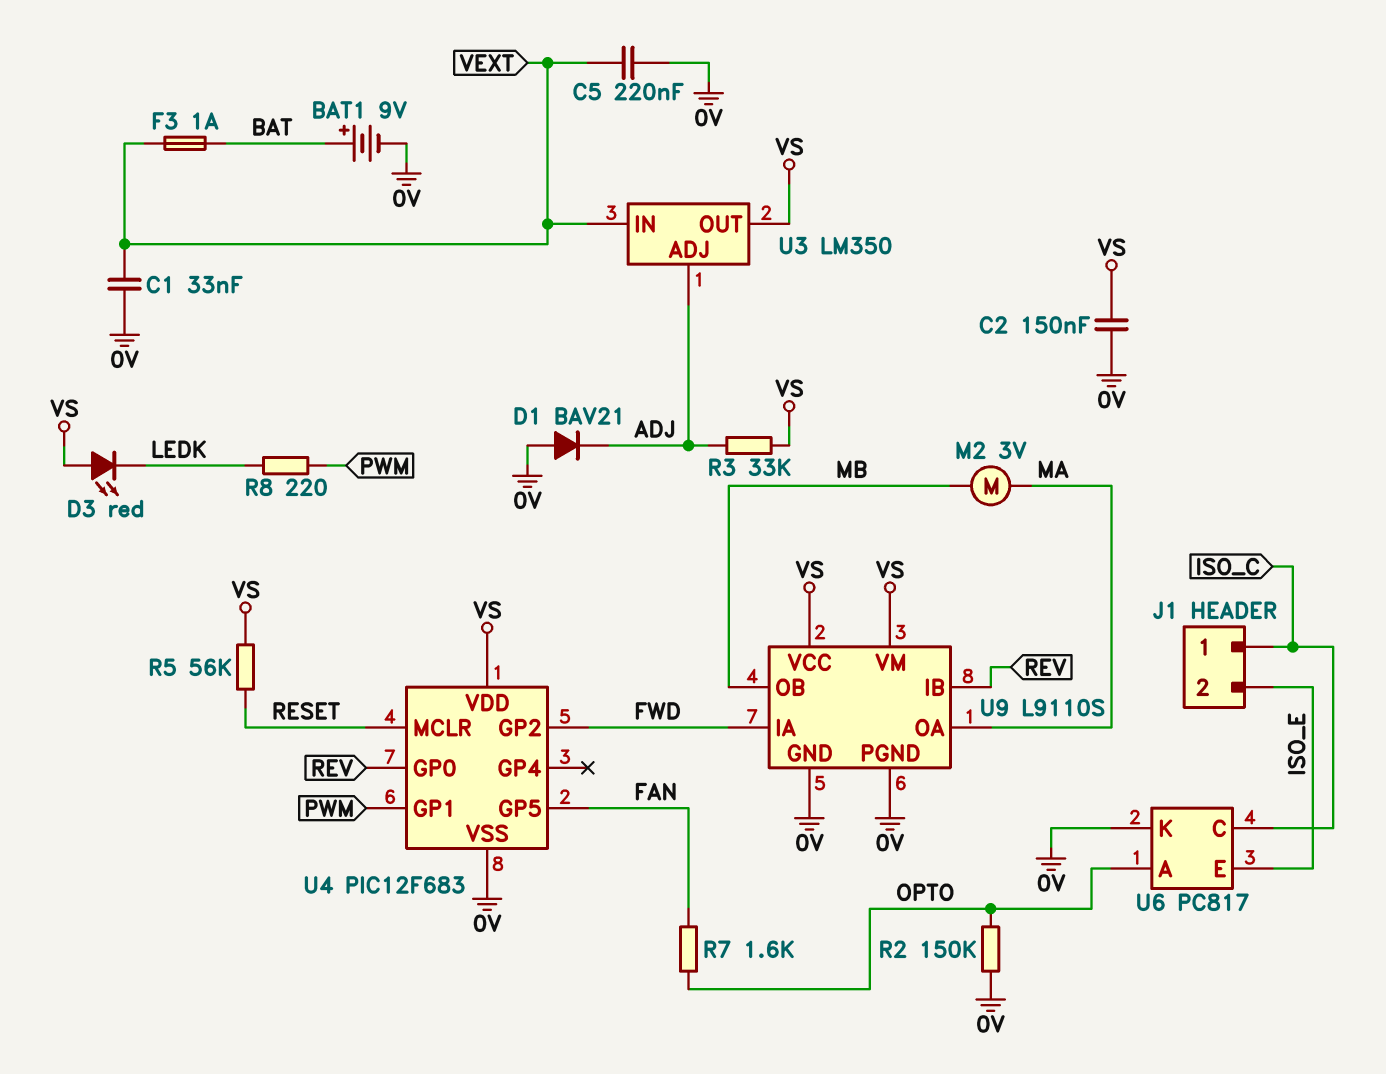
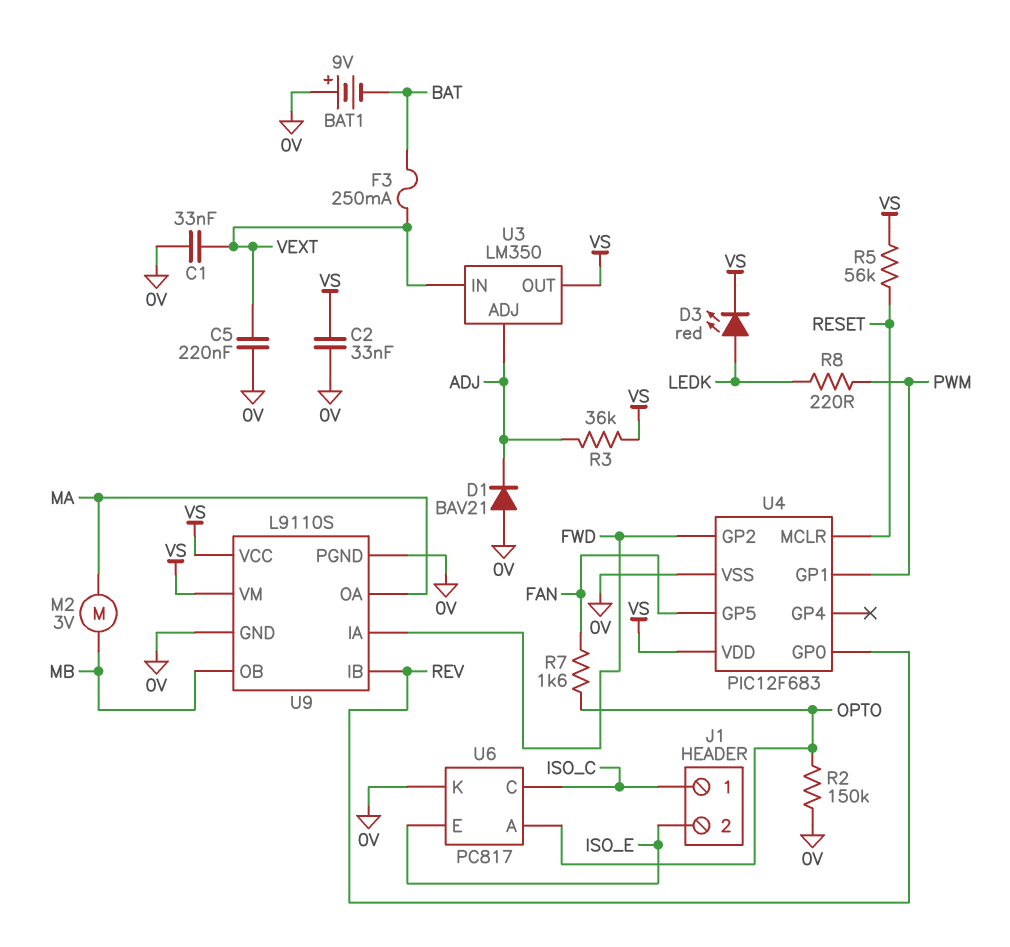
BAT1: 9V (plus BAT, minus 0V) -> 9V (plus 0V, minus BAT)
C2: 150nF (0V, VS) -> 33nF (0V, VS)
D3: LED red (A VS, K LEDK) -> LED red (A LEDK, K VS)
F3: 1A (BAT, VEXT) -> 250mA (BAT, VEXT)
R3: 33k (ADJ, VS) -> 36k (ADJ, VS)

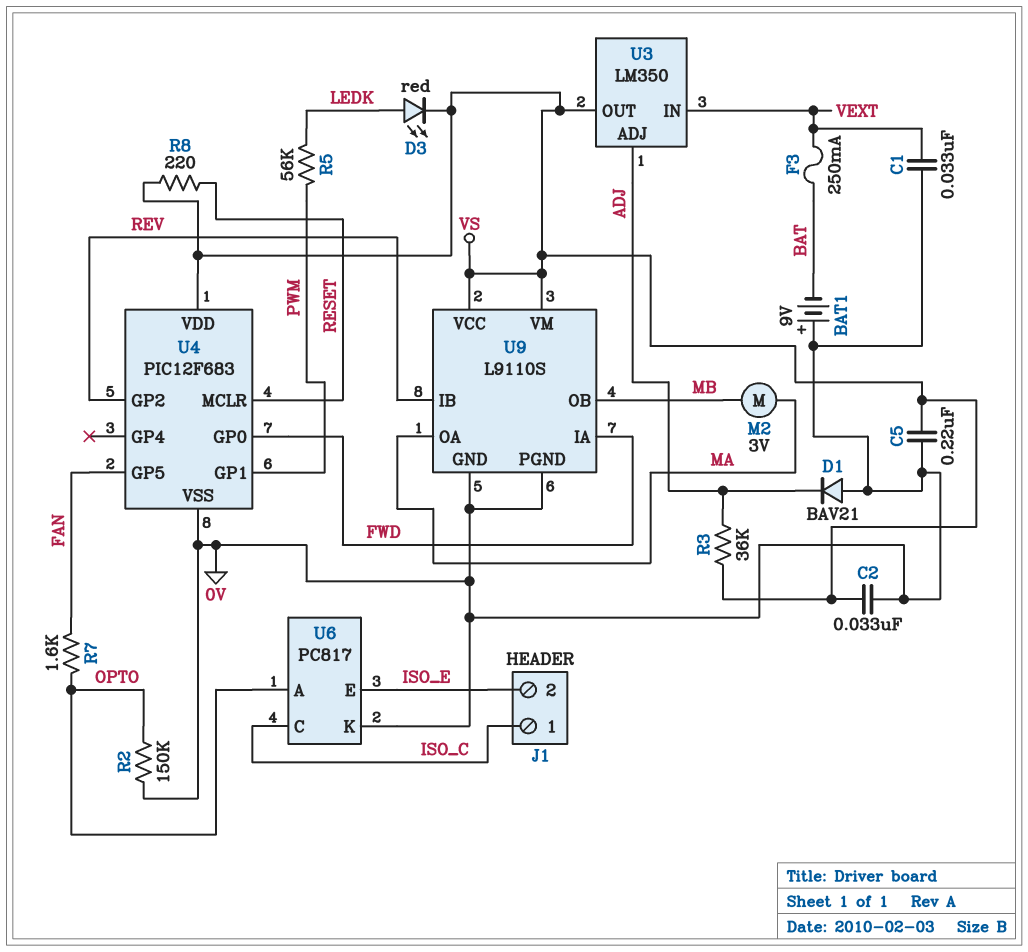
C5: 220nF (0V, VEXT) -> 220nF (0V, VS)
R5: 56k (RESET, VS) -> 56k (LEDK, PWM)
R8: 220 (LEDK, PWM) -> 220 (RESET, VS)
U4 pin GP0: REV -> FWD
U4 pin GP2: FWD -> REV

